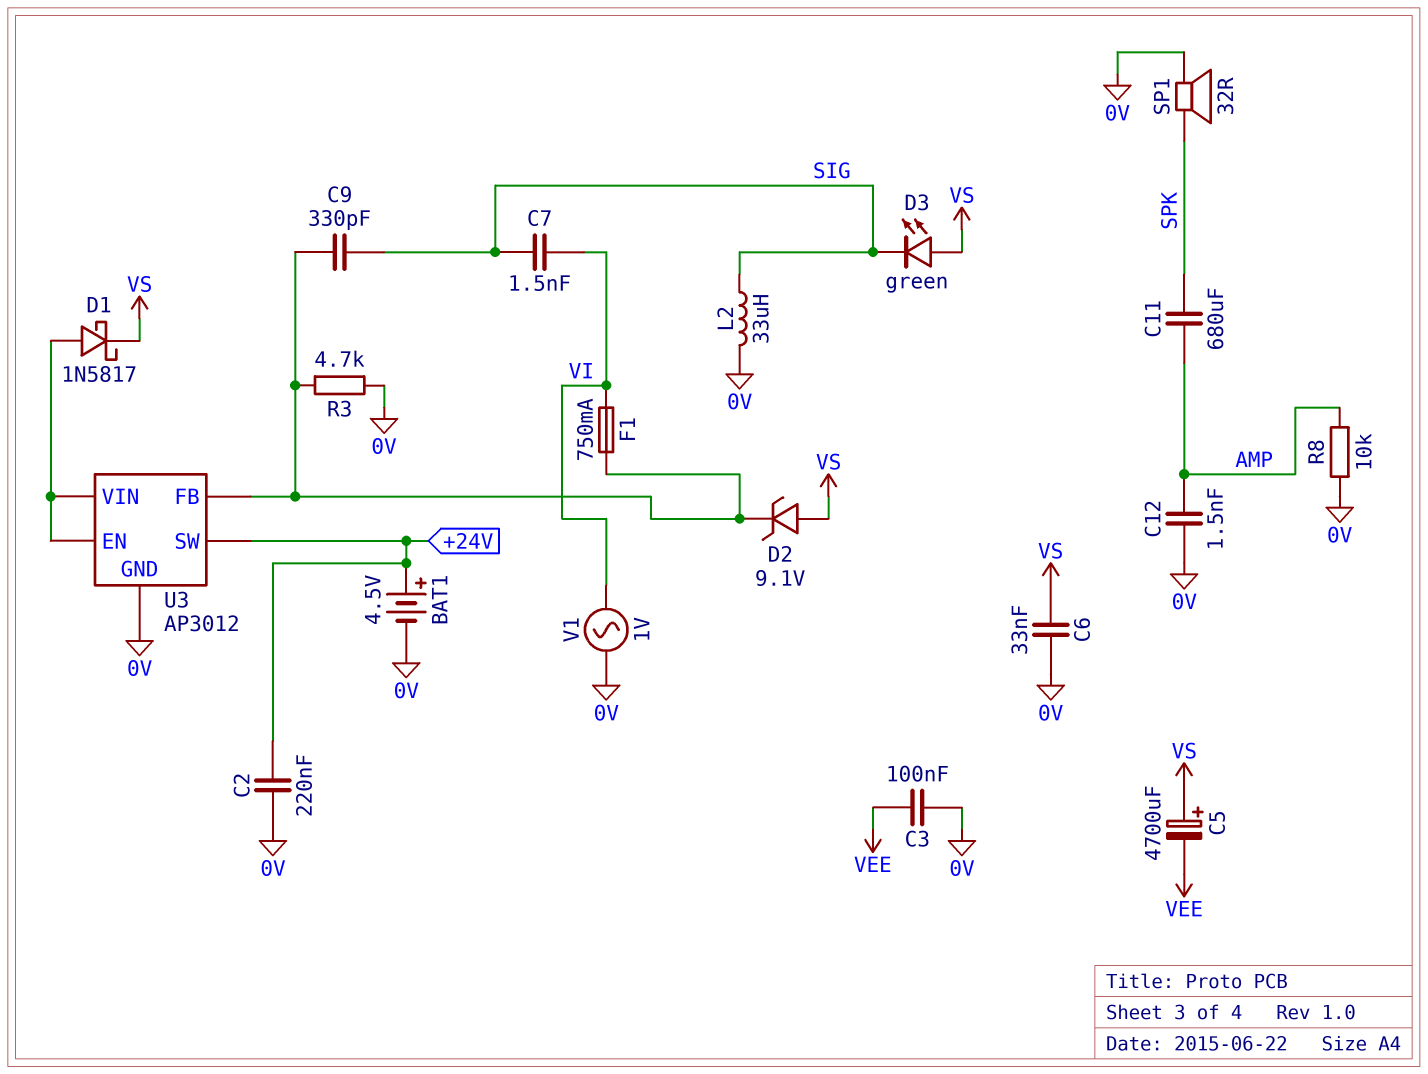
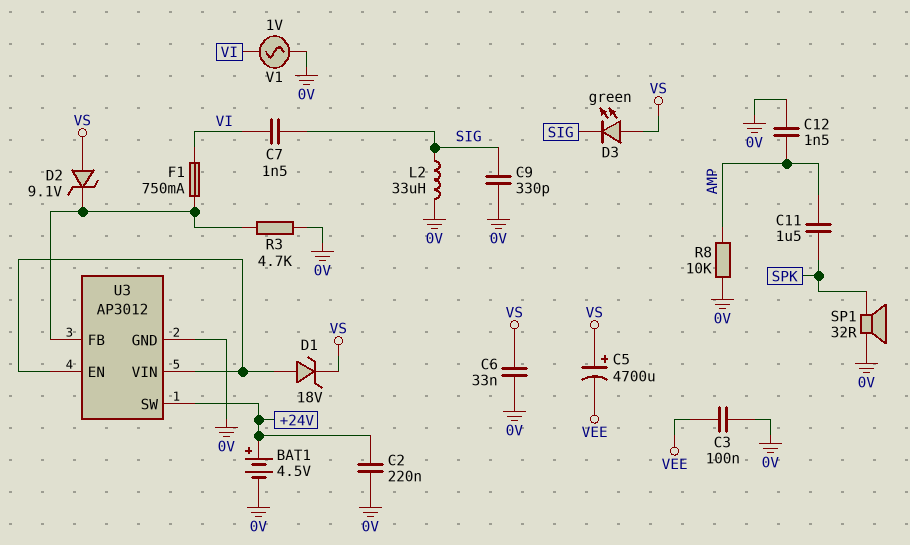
C9: 330pF (SIG, U3/FB) -> 330pF (0V, SIG)
C11: 680uF (AMP, SPK) -> 1.5uF (AMP, SPK)
D1: schottky 1N5817 (A U3/EN, K VS) -> zener 18V (A U3/EN, K VS)

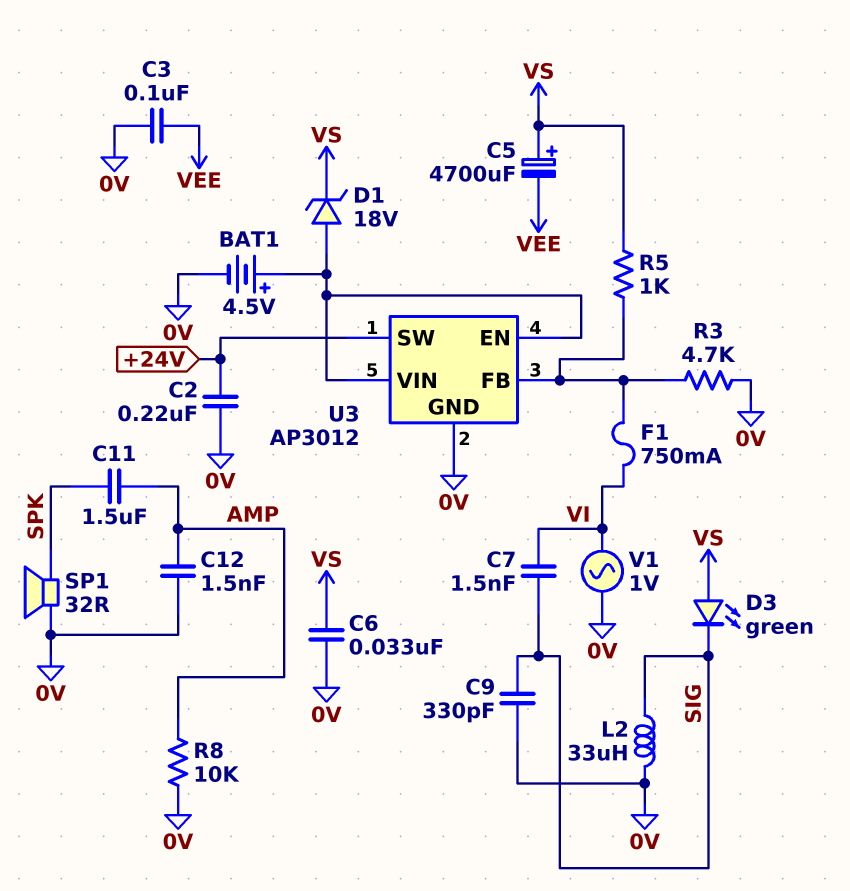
BAT1: 4.5V (plus +24V, minus 0V) -> 4.5V (plus U3/EN, minus 0V)
D2: zener 9.1V (A VS, K U3/FB) -> none
R5: none -> 1k (U3/FB, VS)

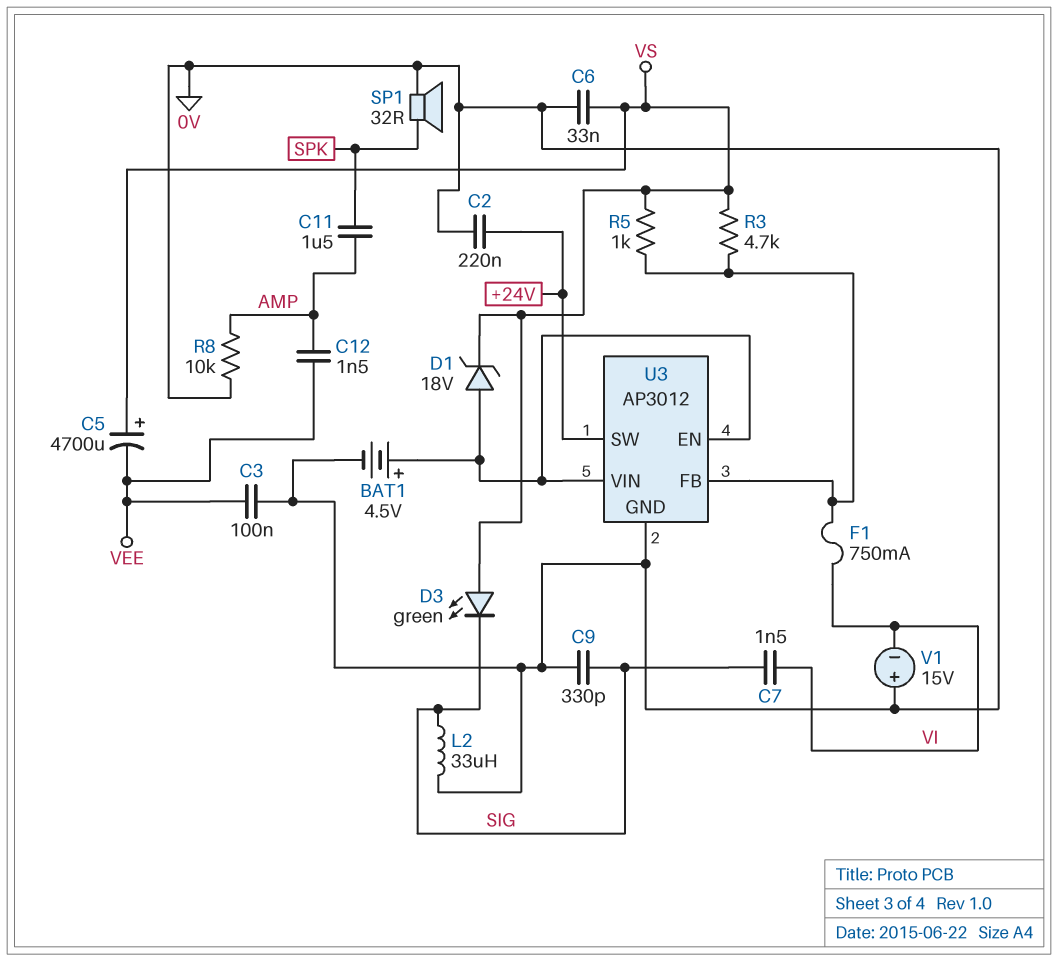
C12: 1.5nF (0V, AMP) -> 1.5nF (AMP, VEE)
R3: 4.7k (0V, U3/FB) -> 4.7k (U3/FB, VS)
V1: AC 1V (0V, VI) -> 15V (plus 0V, minus VI)

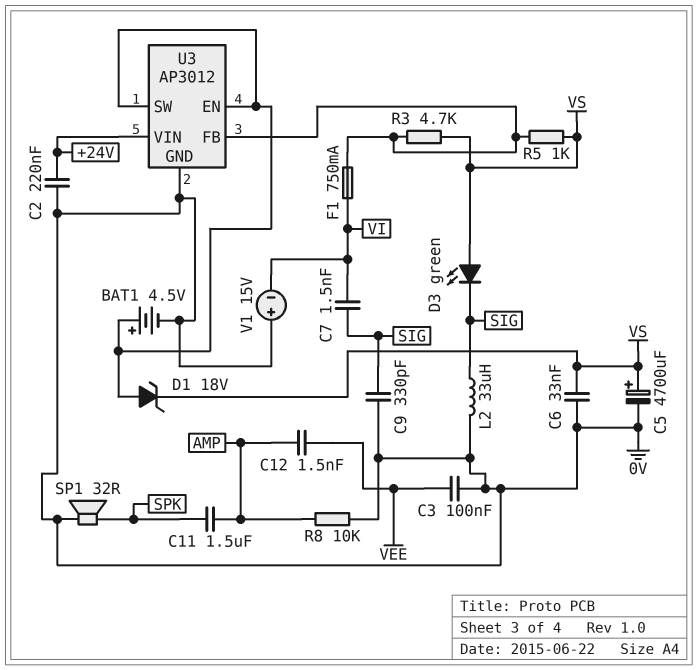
C5: 4700uF (plus VS, minus VEE) -> 4700uF (plus VS, minus 0V)
U3 pin SW: +24V -> U3/EN
U3 pin VIN: U3/EN -> +24V

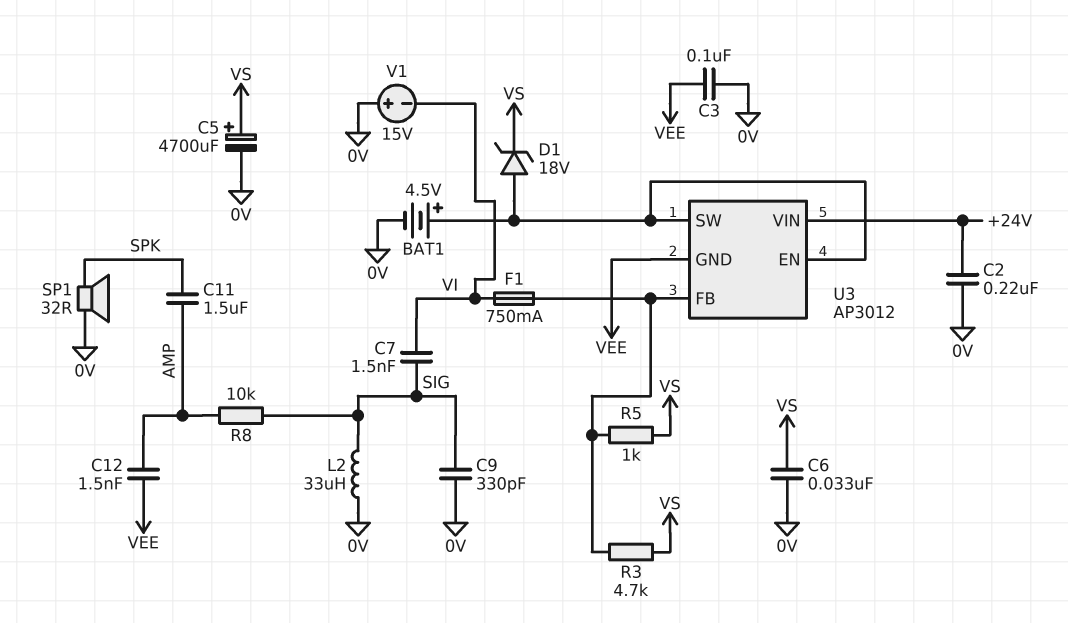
D3: LED green (A VS, K SIG) -> none
R8: 10k (0V, AMP) -> 10k (AMP, SIG)
U3 pin GND: 0V -> VEE

